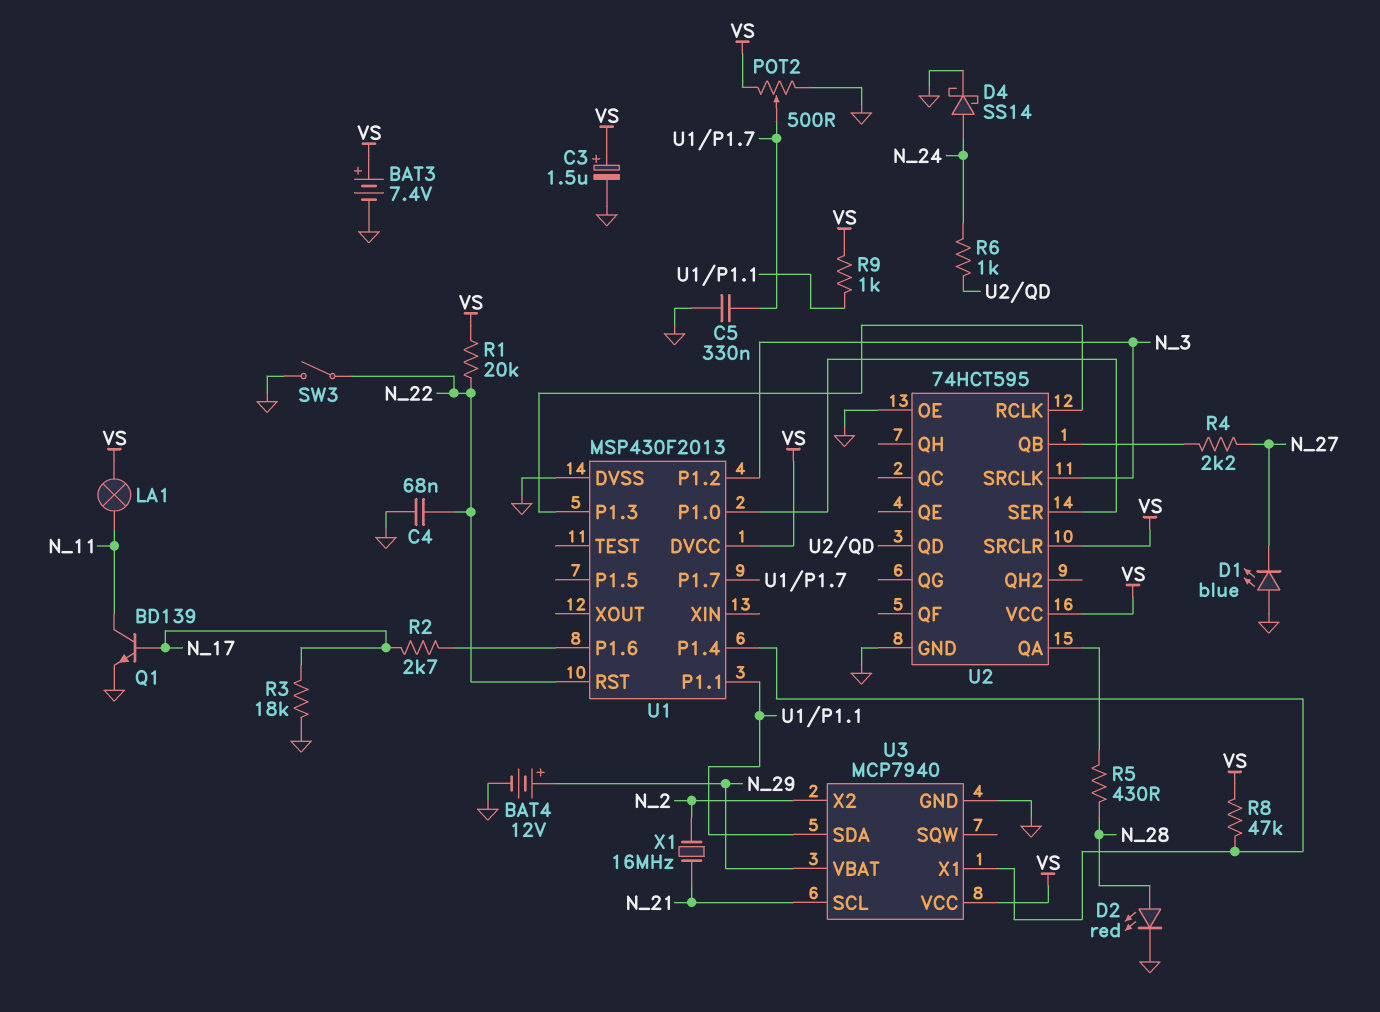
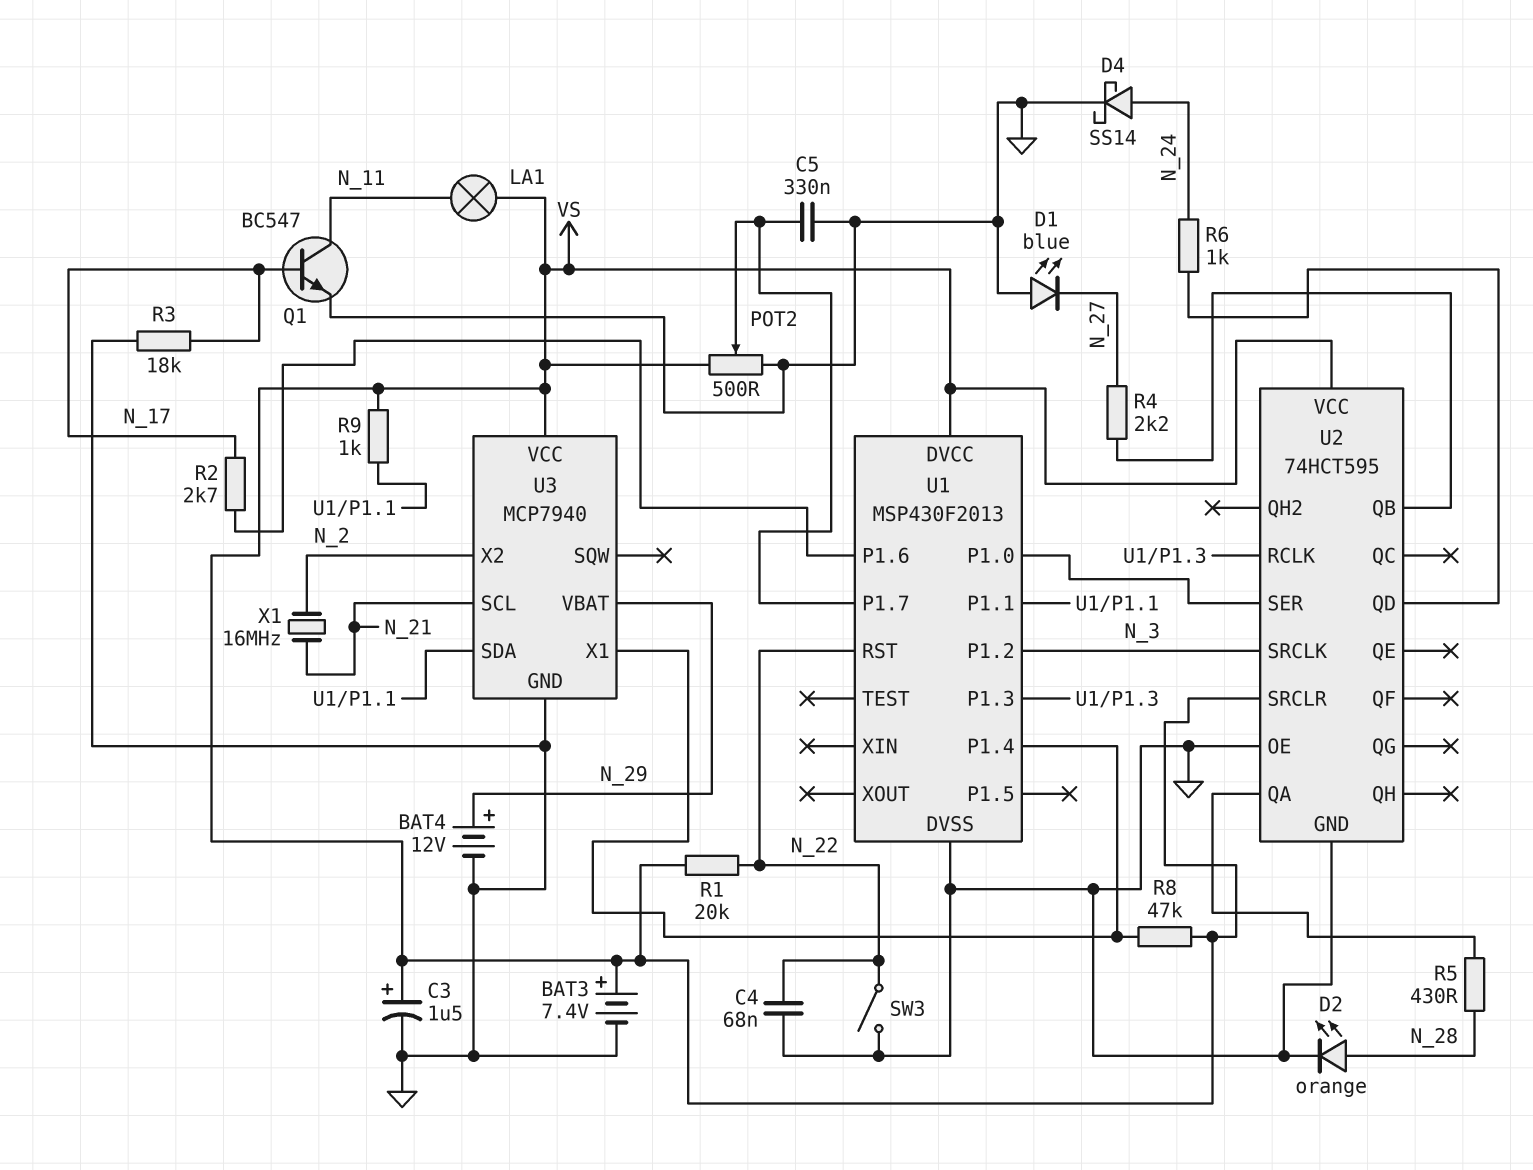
D2: LED red (A N_28, K GND) -> LED orange (A N_28, K GND)
Q1: NPN BD139 (B N_17, C N_11, E GND) -> NPN BC547 (B N_17, C N_11, E GND)

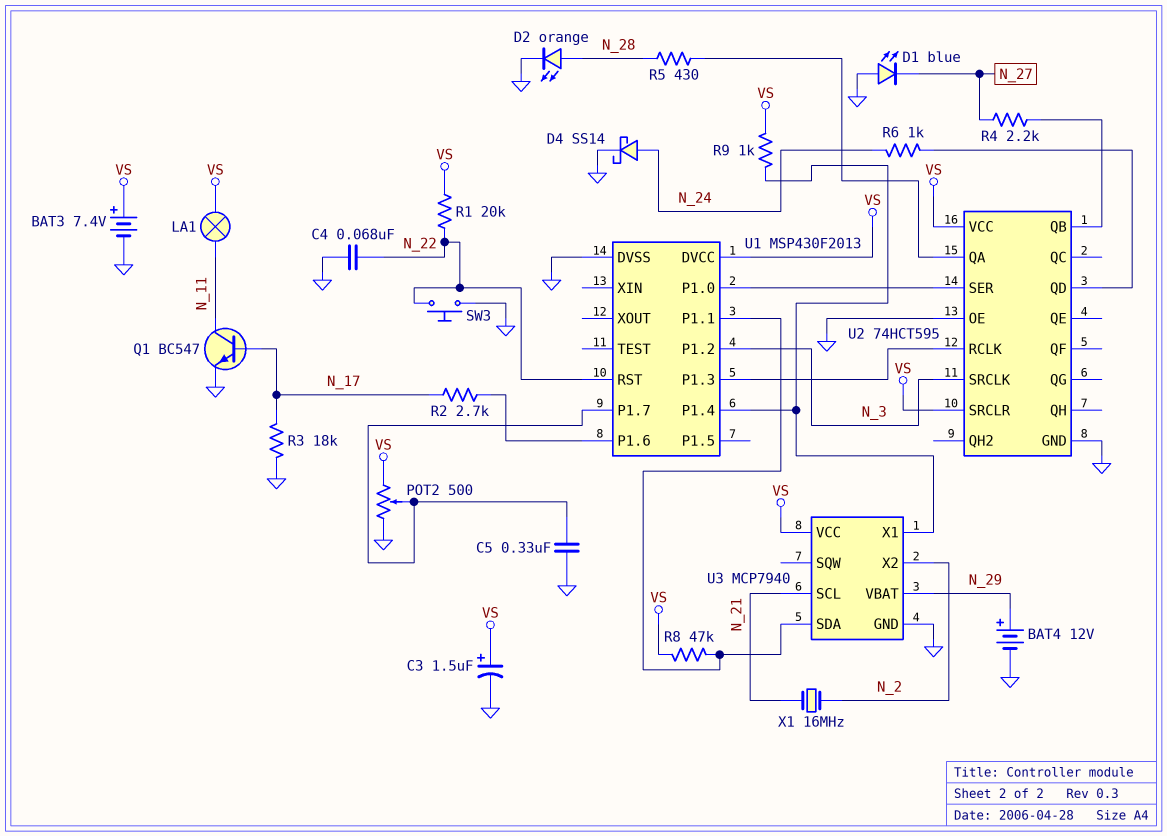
R8: 47k (U1/P1.4, VS) -> 47k (U1/P1.1, VS)
R9: 1k (U1/P1.1, VS) -> 1k (U1/P1.4, VS)
SW3: switch (GND, N_22) -> button (GND, N_22)

